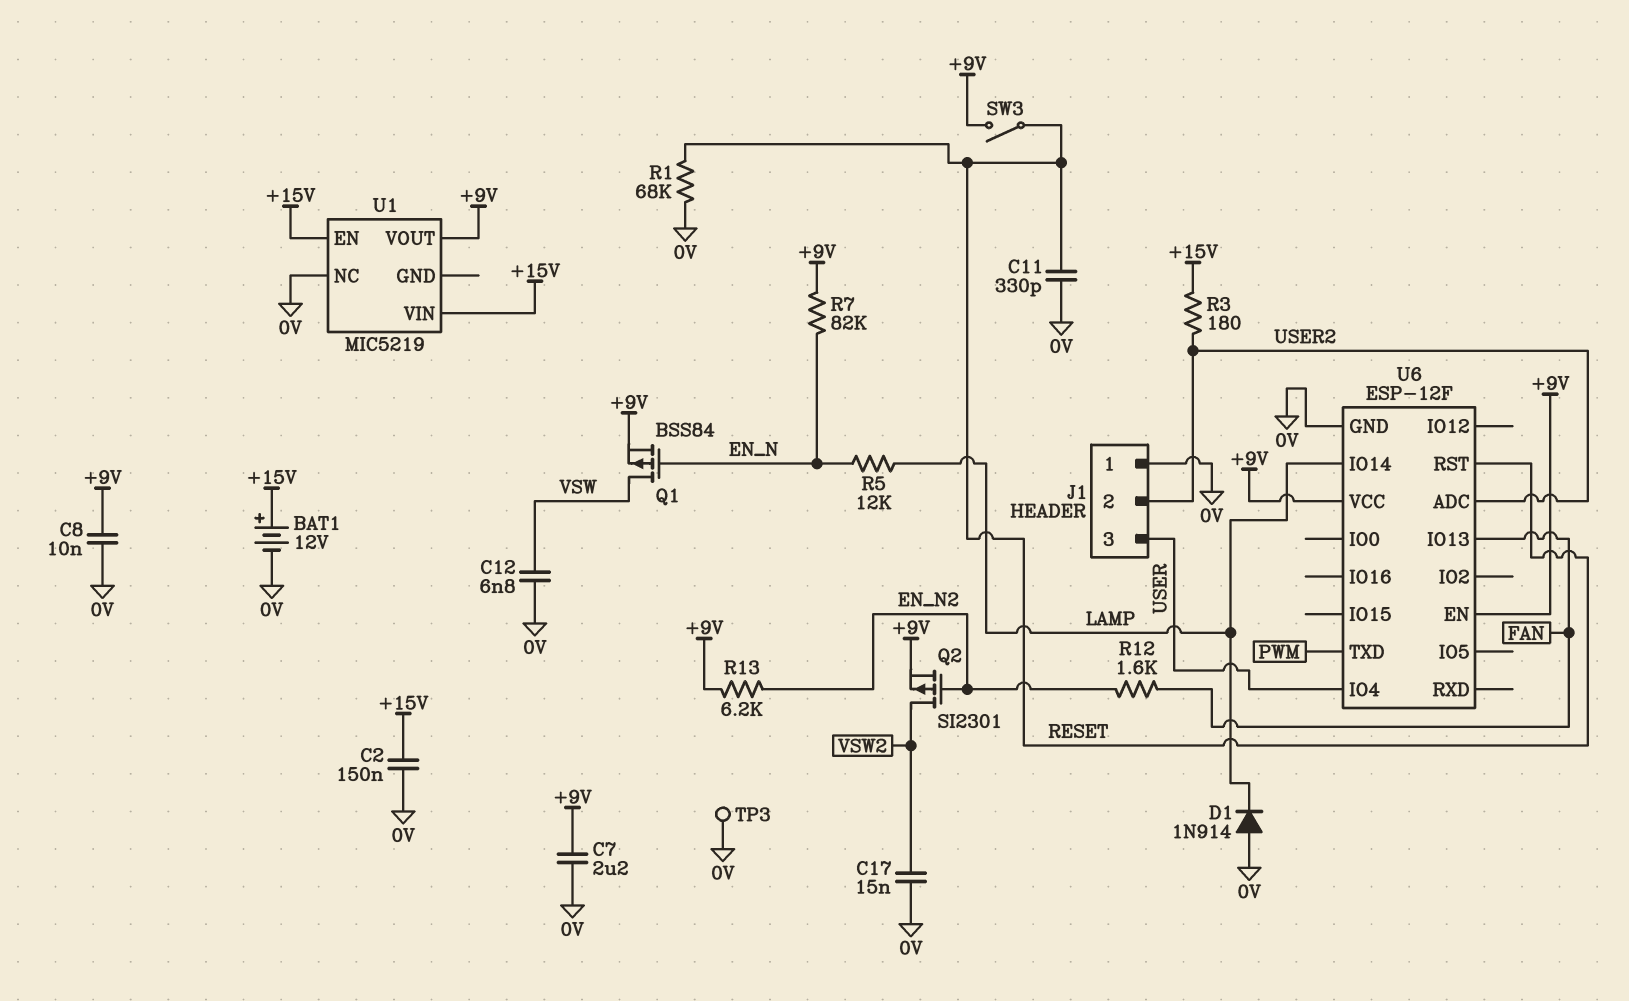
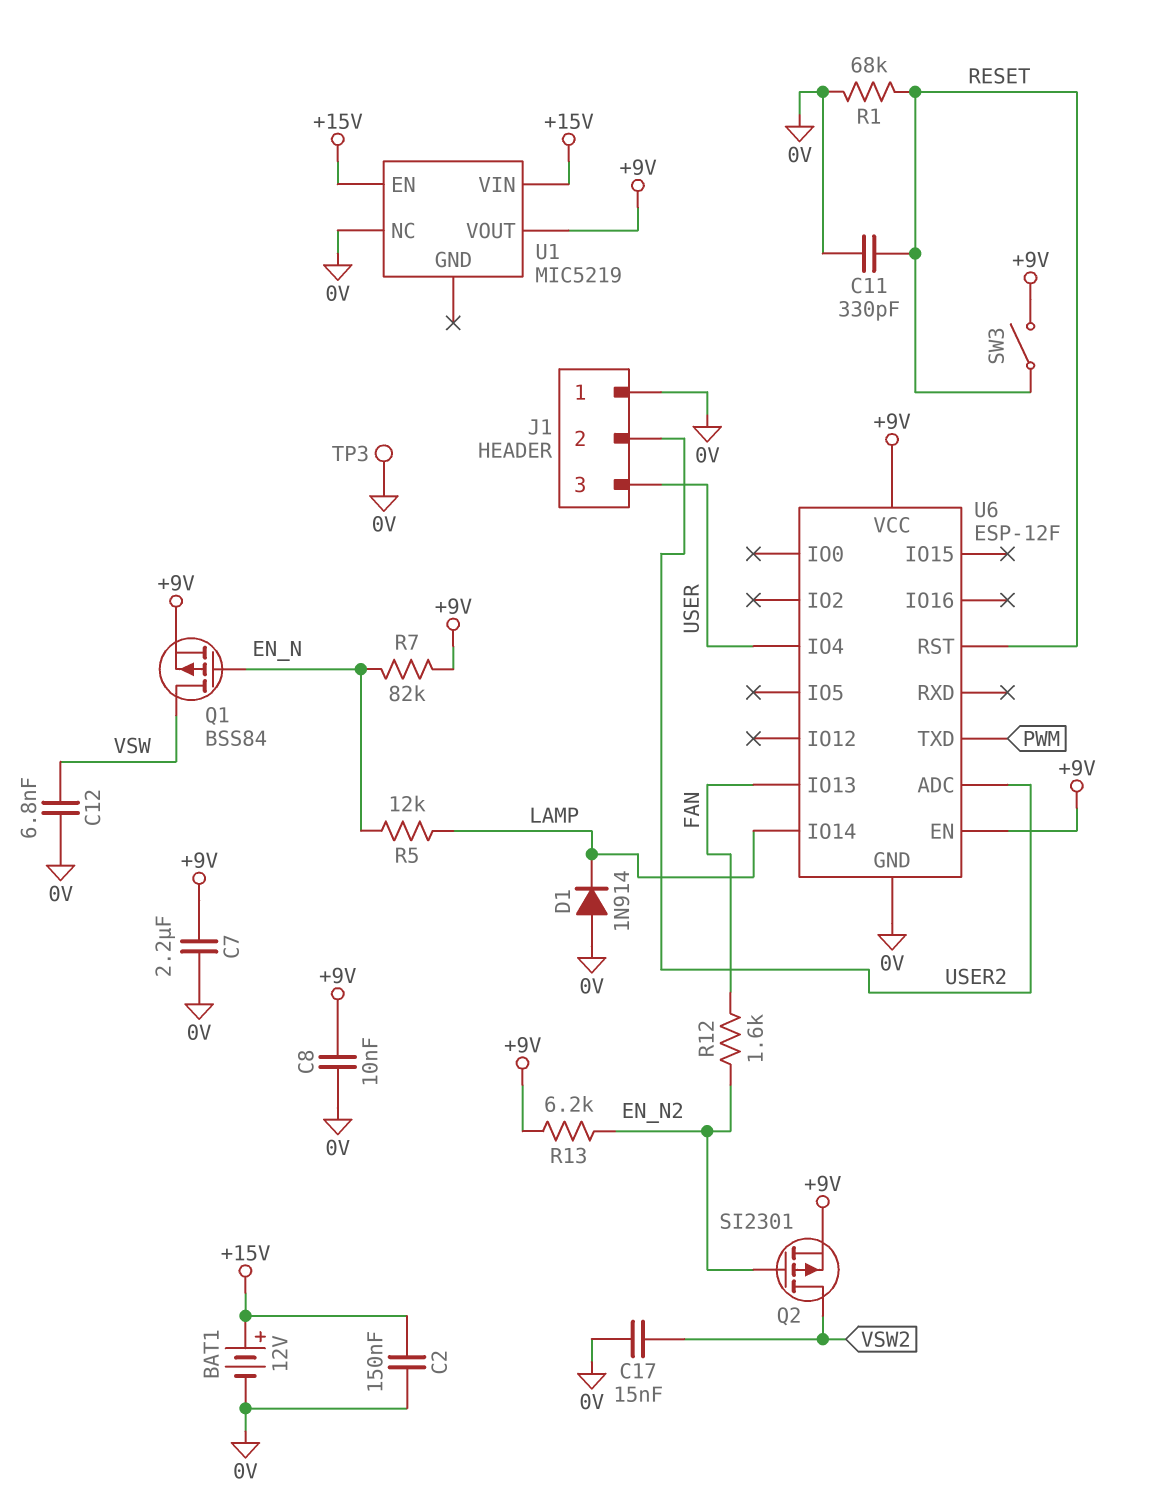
R3: 180 (+15V, USER2) -> none

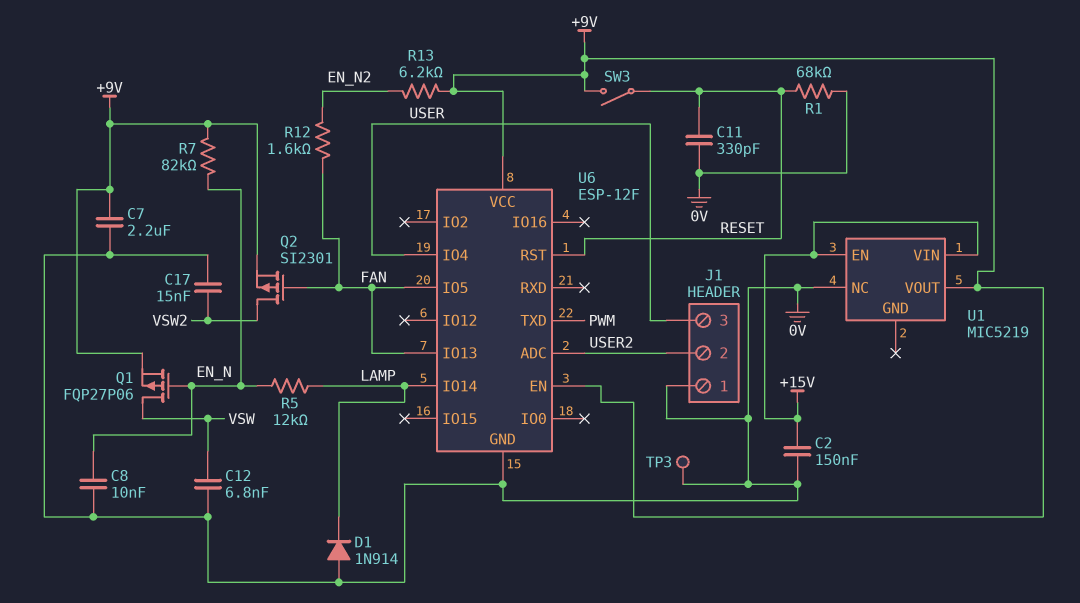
BAT1: 12V (plus +15V, minus 0V) -> none
C8: 10nF (+9V, 0V) -> 10nF (0V, EN_N)
Q1: PMOS BSS84 (G EN_N, D VSW, S +9V) -> PMOS FQP27P06 (G EN_N, D VSW, S +9V)
Q2: PMOS SI2301 (G EN_N2, D VSW2, S +9V) -> PMOS SI2301 (G FAN, D VSW2, S +9V)
U6 pin IO5: none -> FAN

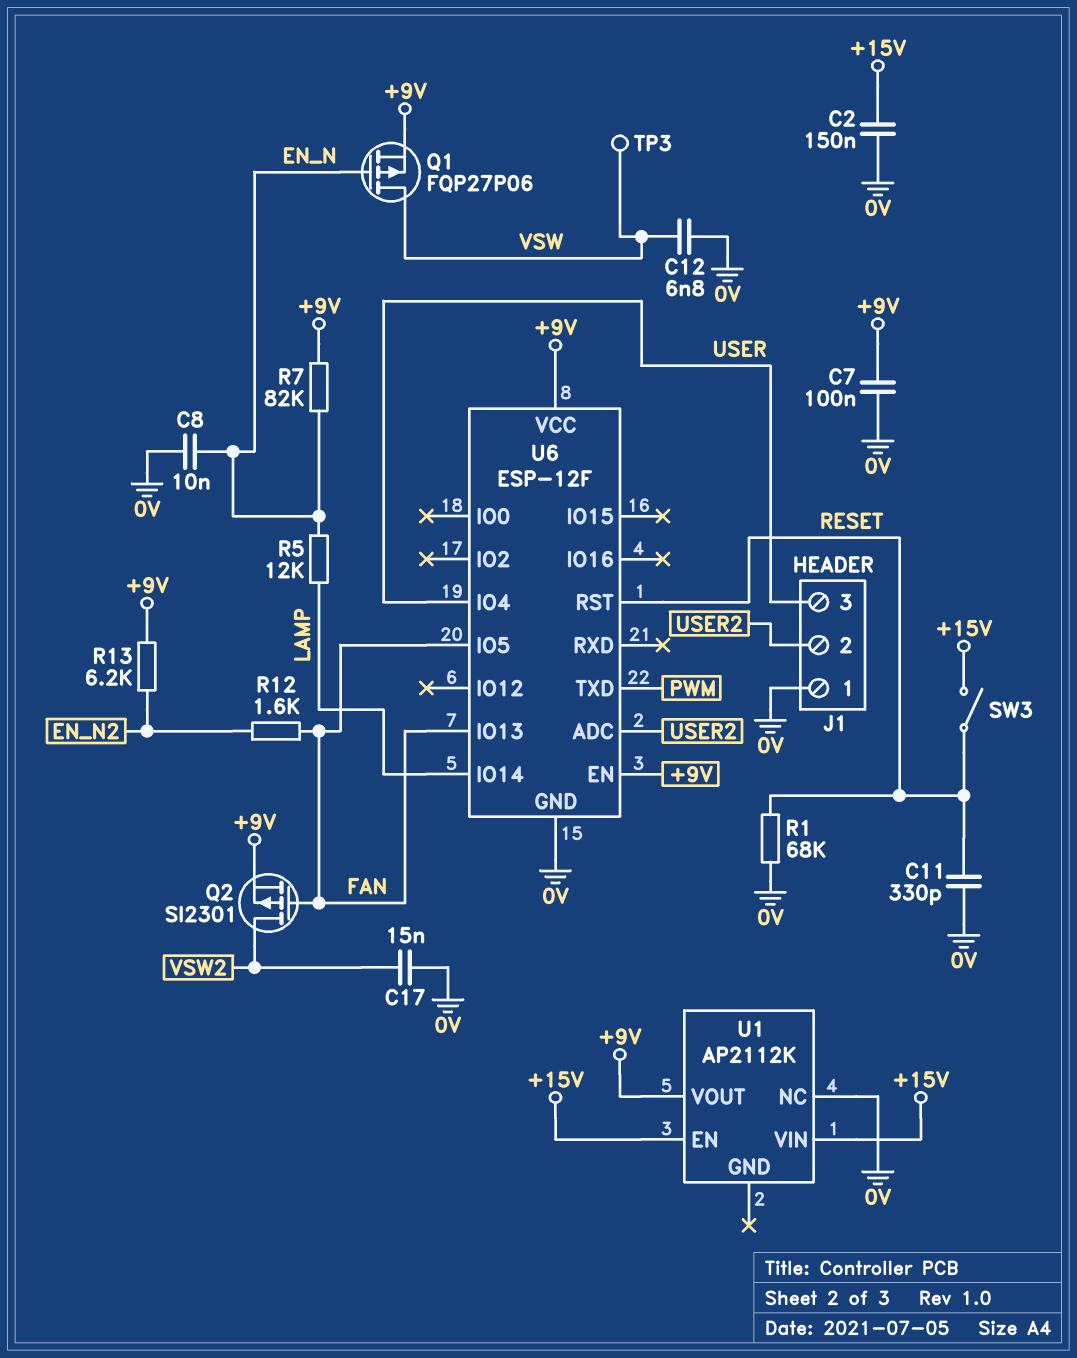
C7: 2.2uF (+9V, 0V) -> 100nF (+9V, 0V)
D1: diode 1N914 (A 0V, K LAMP) -> none
SW3: switch (+9V, RESET) -> switch (+15V, RESET)
TP3: test point (0V) -> test point (VSW)
U1: MIC5219 -> AP2112K

